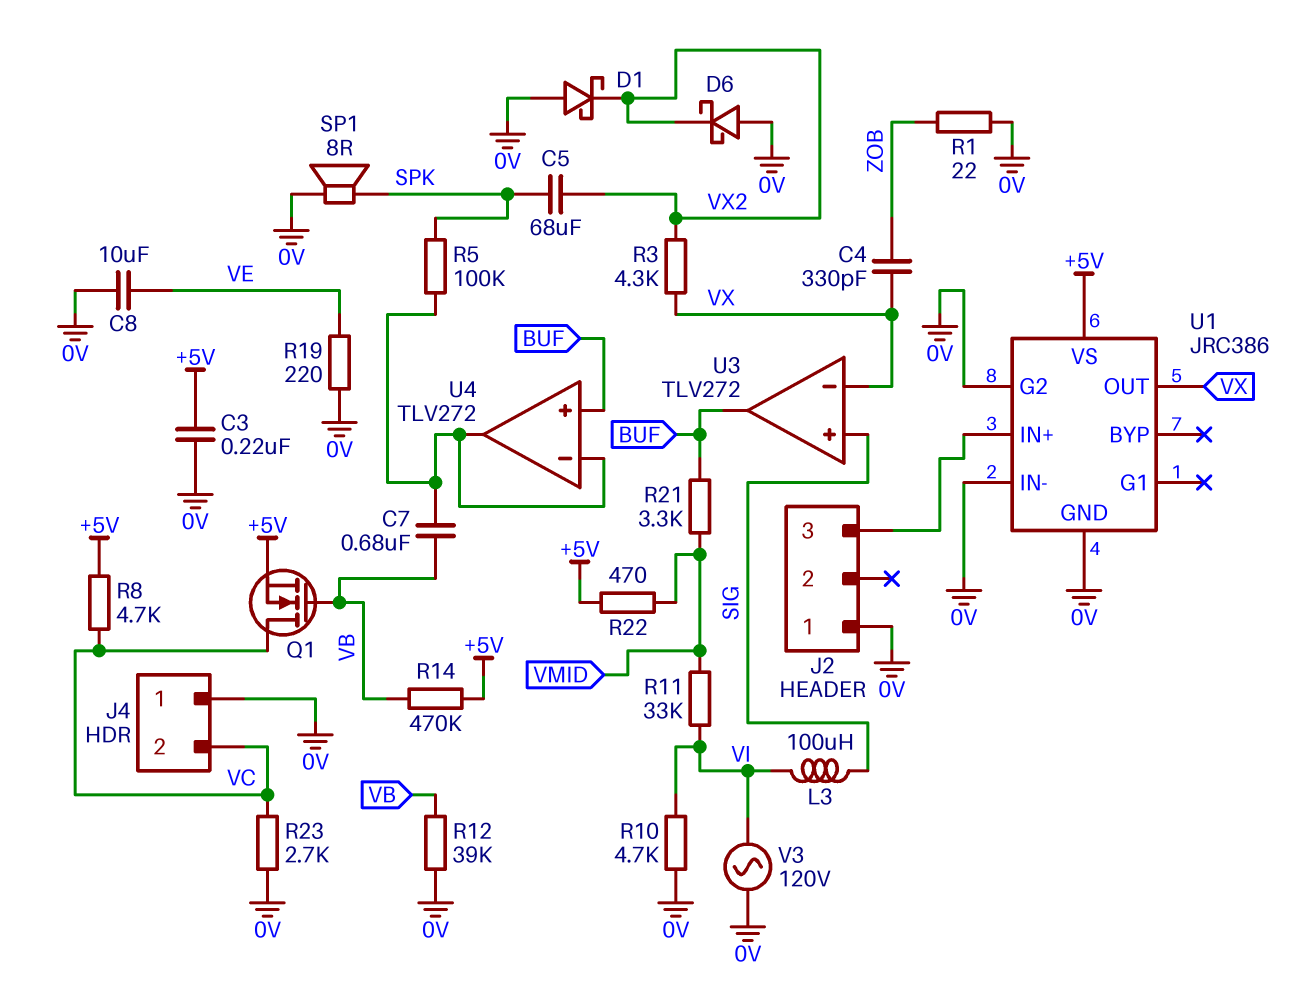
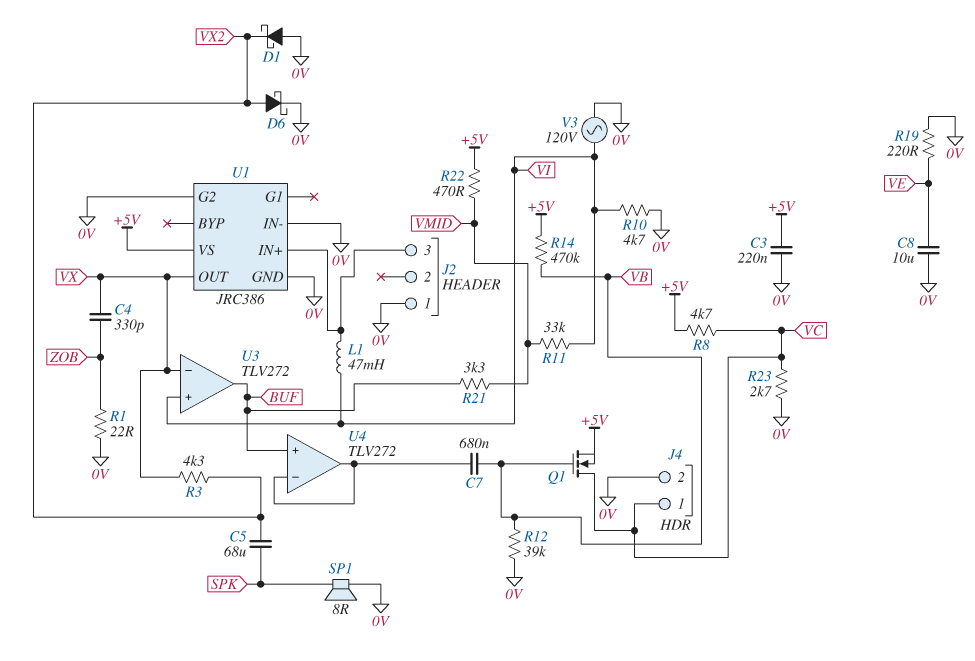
D6: schottky (A 0V, K VX2) -> schottky (A VX2, K 0V)
J4 pin 1: 0V -> VC
J4 pin 2: VC -> 0V
L1: none -> 47mH (J2/3, VI)
L3: 100uH (SIG, VI) -> none
R5: 100k (SPK, U4/in-) -> none
U3 pin in+: SIG -> VI

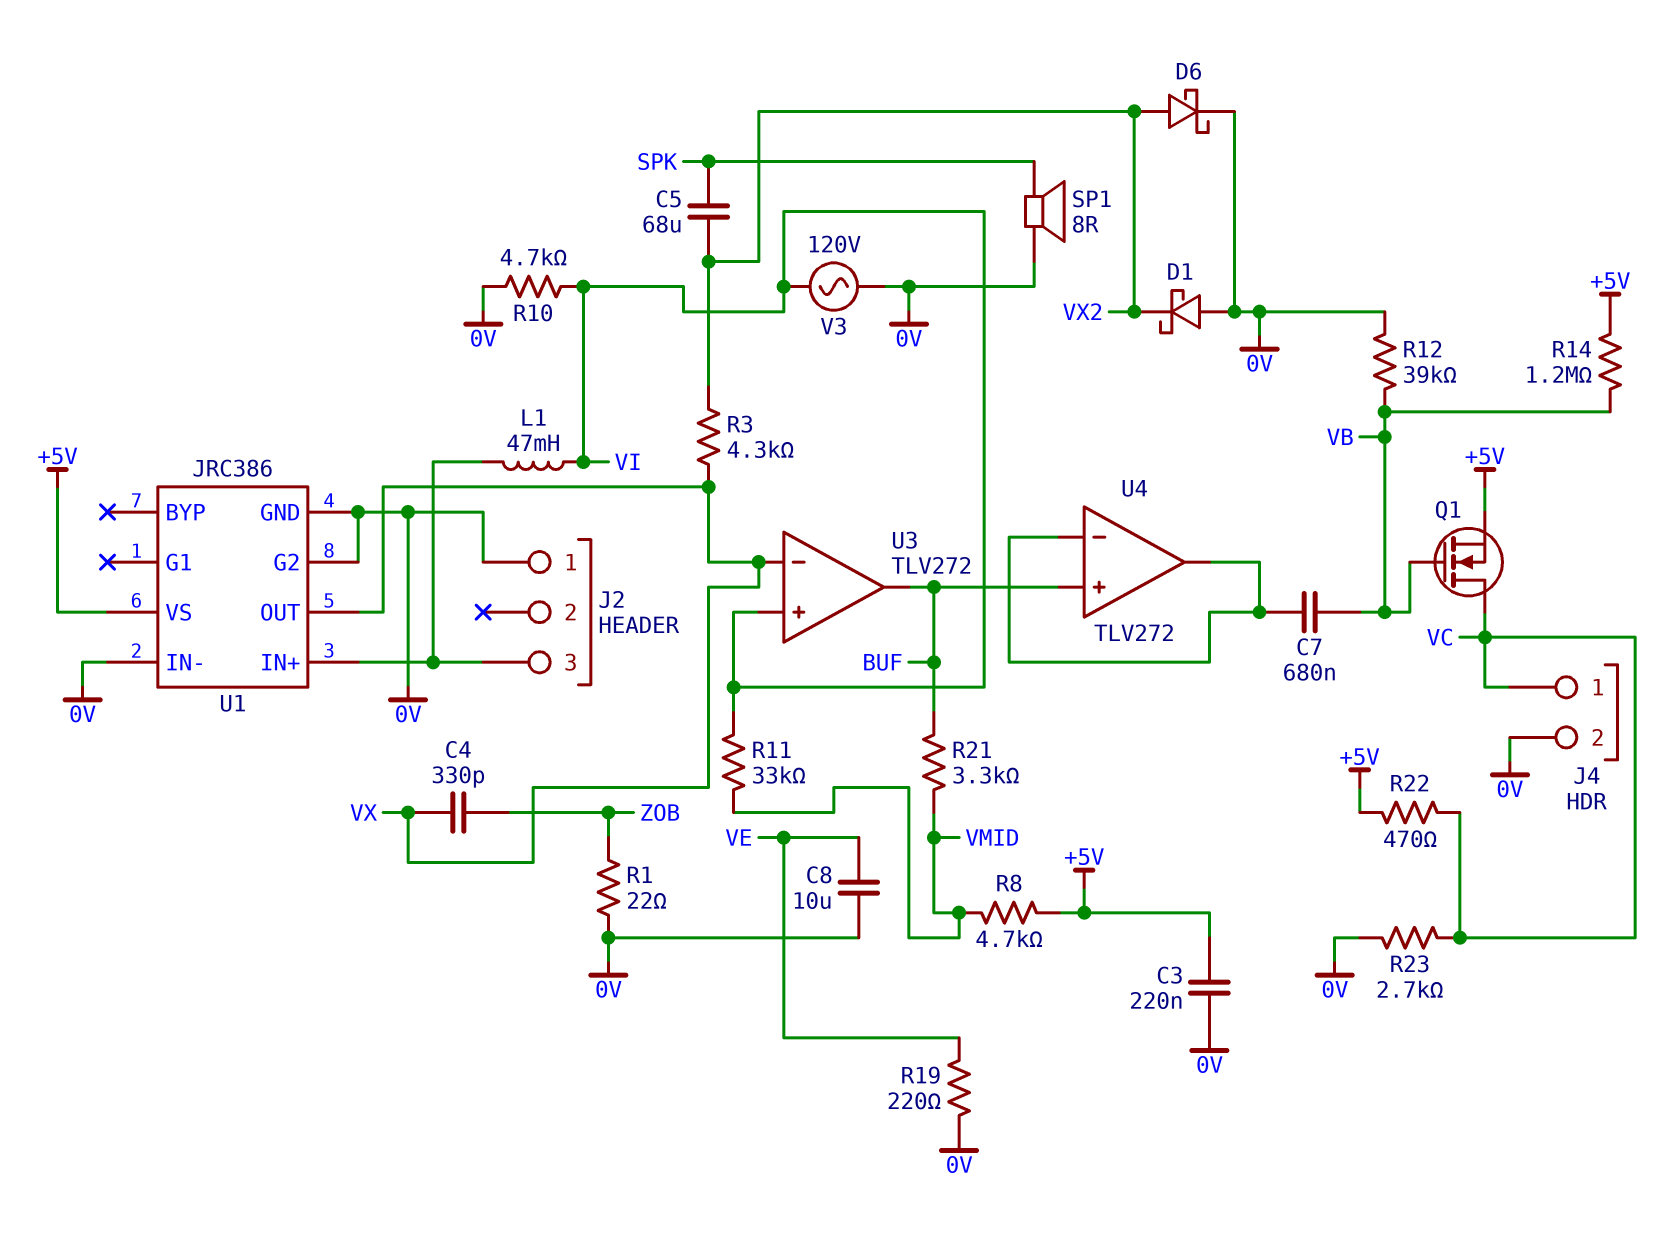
R8: 4.7k (+5V, VC) -> 4.7k (+5V, VMID)
R14: 470k (+5V, VB) -> 1.2M (+5V, VB)
R22: 470 (+5V, VMID) -> 470 (+5V, VC)

